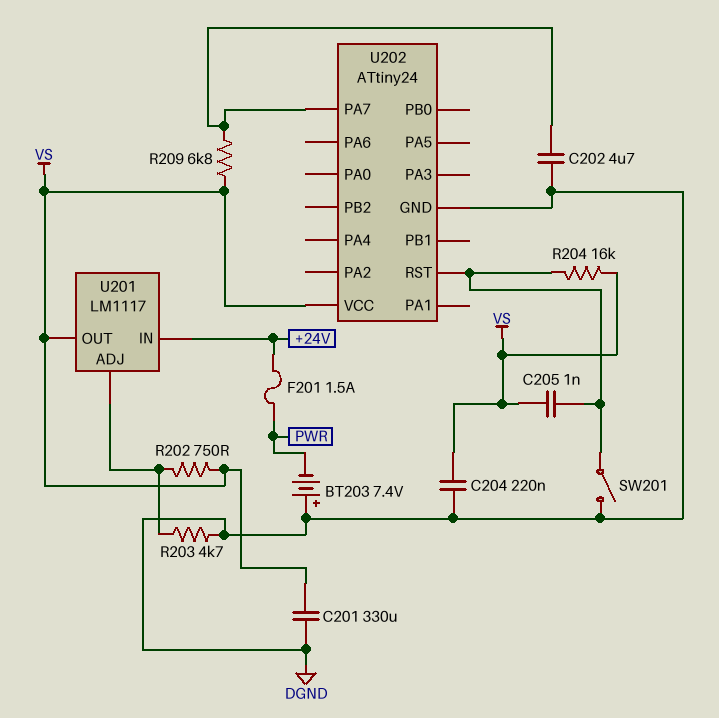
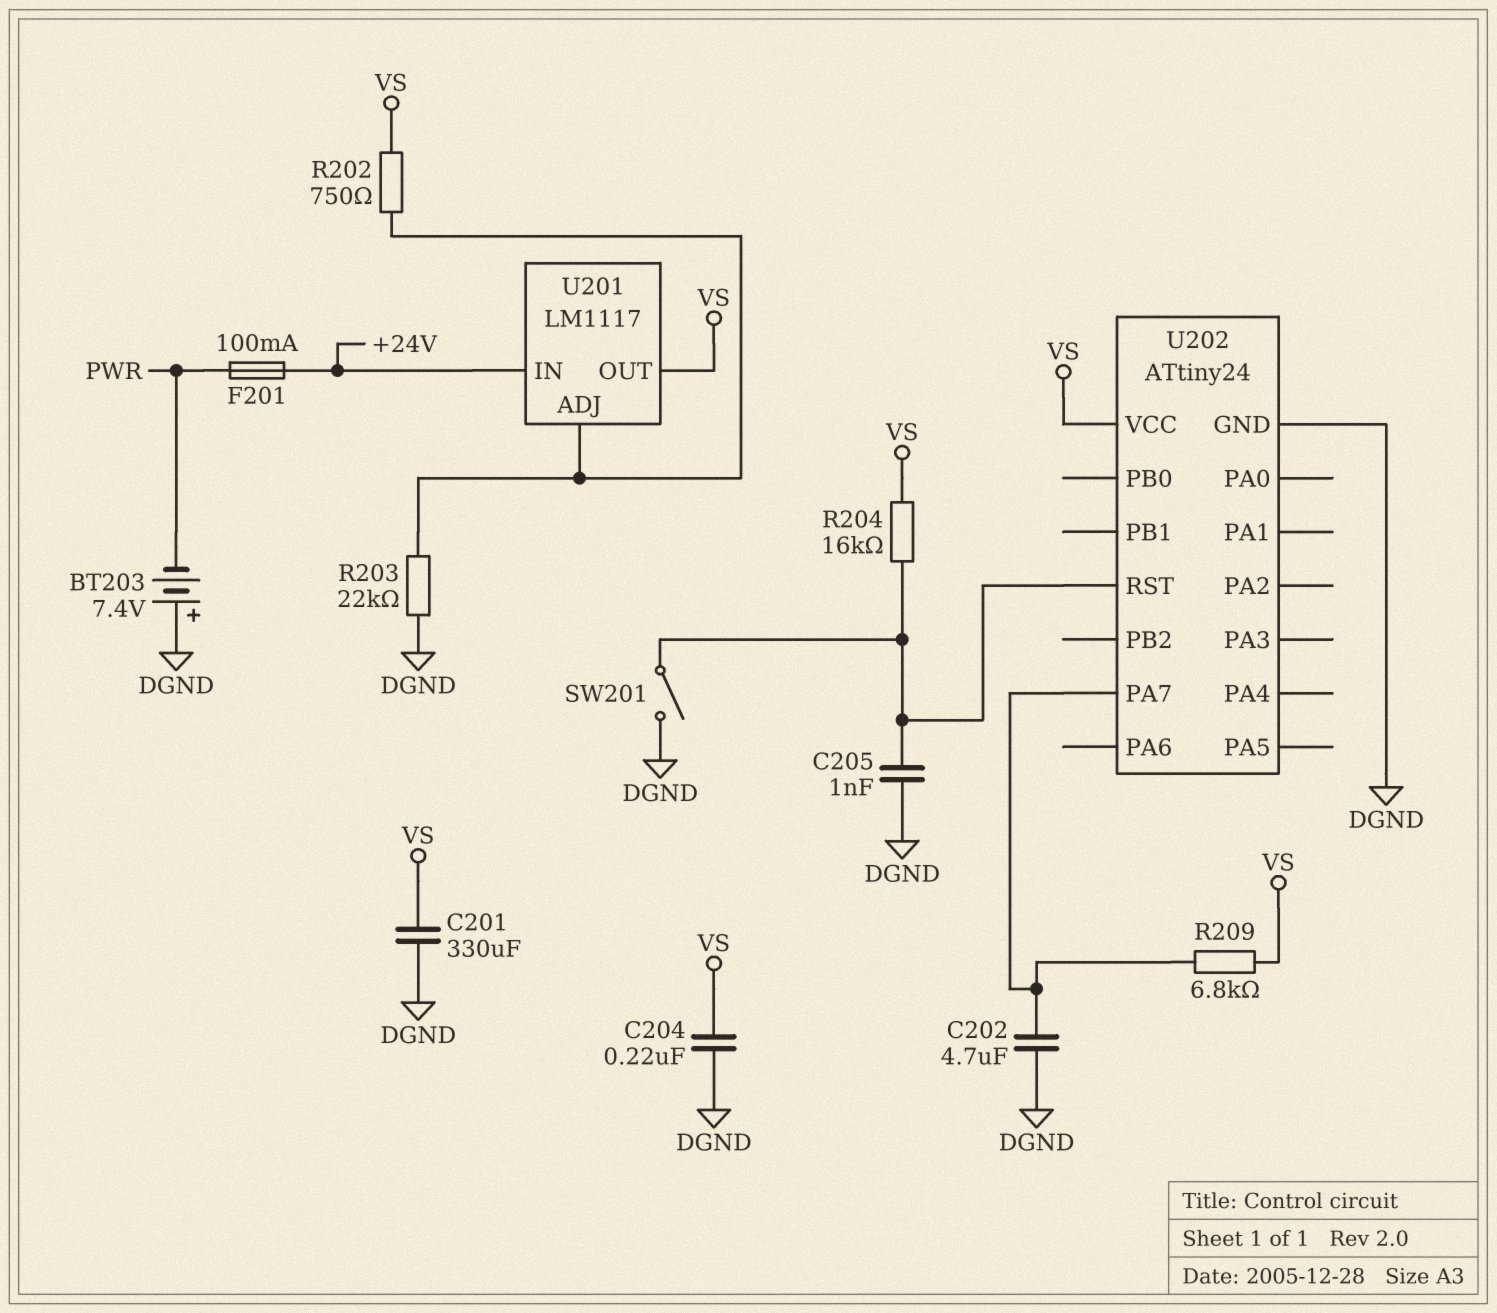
C205: 1nF (U202/RST, VS) -> 1nF (DGND, U202/RST)
F201: 1.5A (+24V, PWR) -> 100mA (+24V, PWR)
R203: 4.7k (DGND, U201/ADJ) -> 22k (DGND, U201/ADJ)

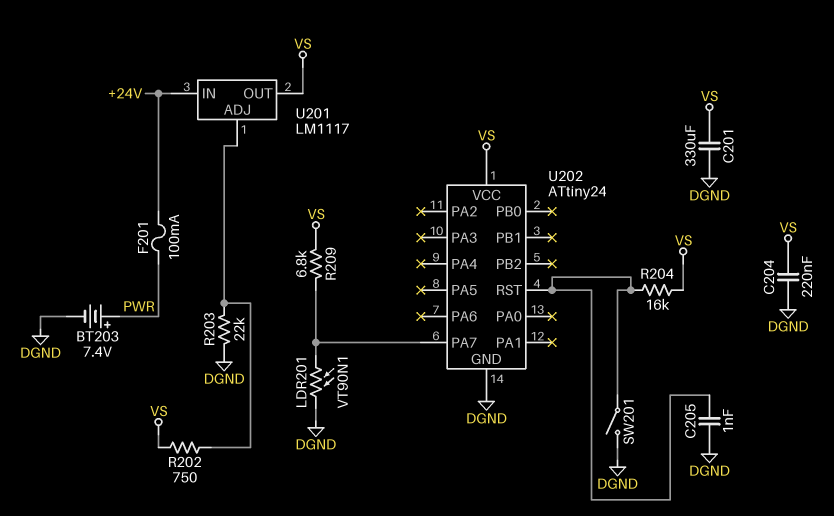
BT203: 7.4V (plus DGND, minus PWR) -> 7.4V (plus PWR, minus DGND)
C202: 4.7uF (DGND, U202/PA7) -> none
LDR201: none -> VT90N1 (DGND, U202/PA7)

